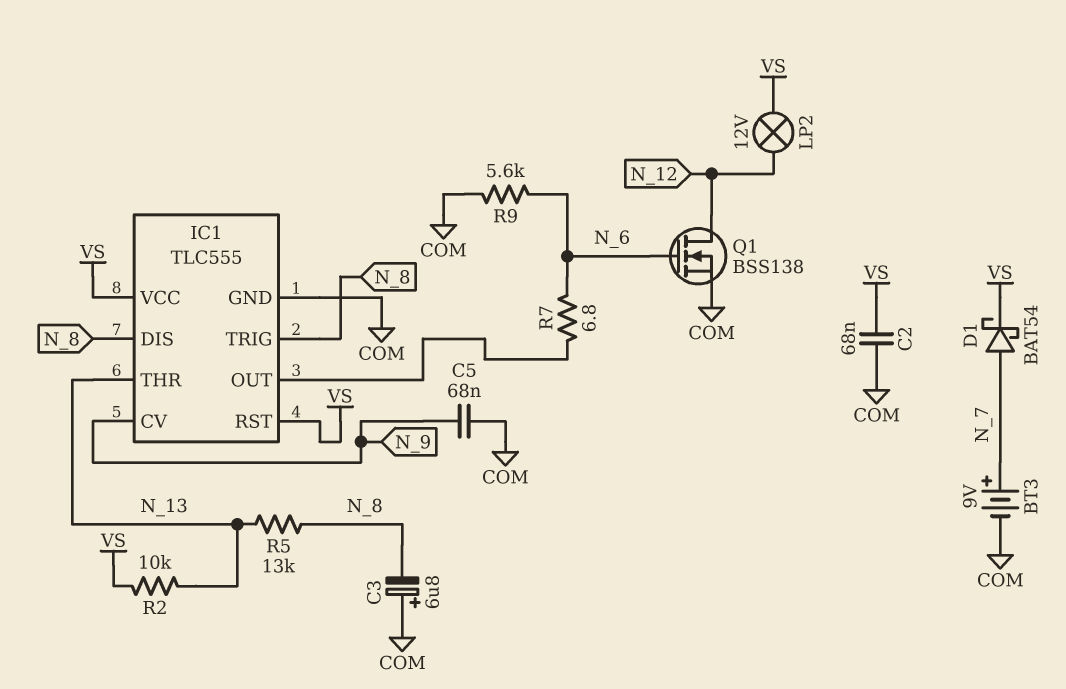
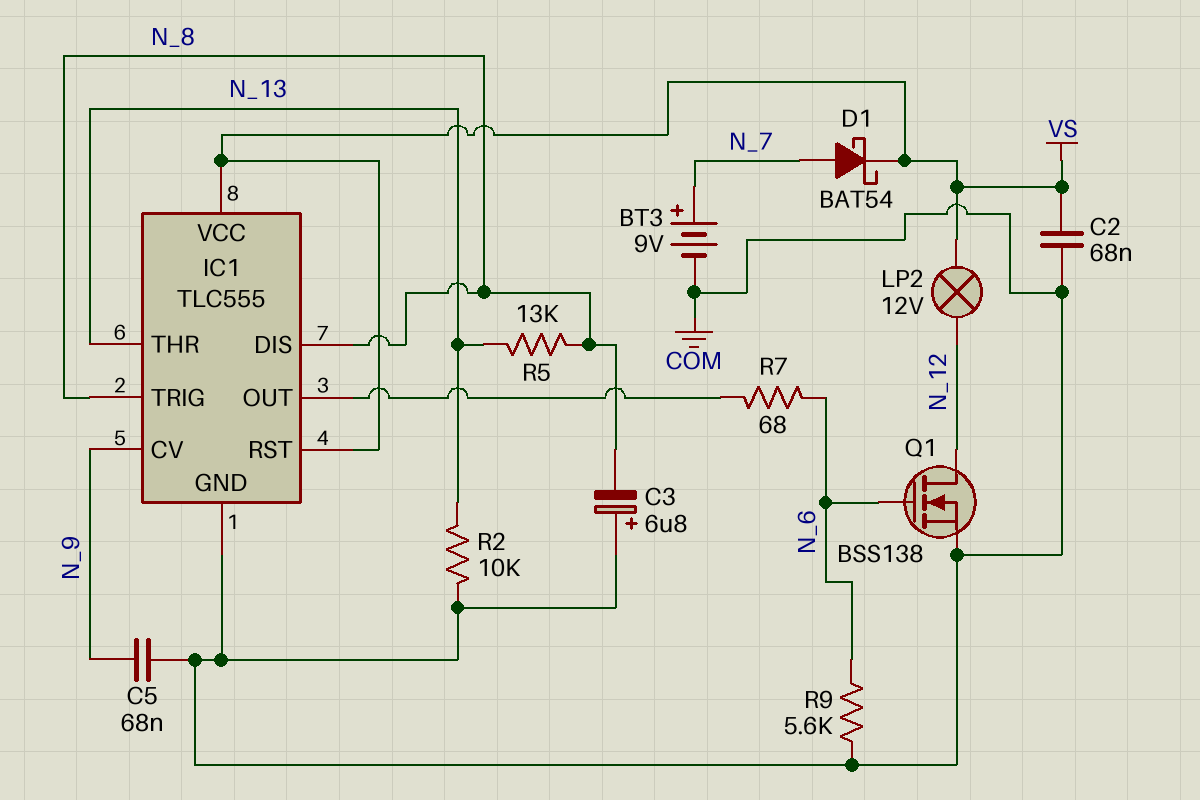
R2: 10k (N_13, VS) -> 10k (COM, N_13)
R7: 6.8 (IC1/OUT, N_6) -> 68 (IC1/OUT, N_6)

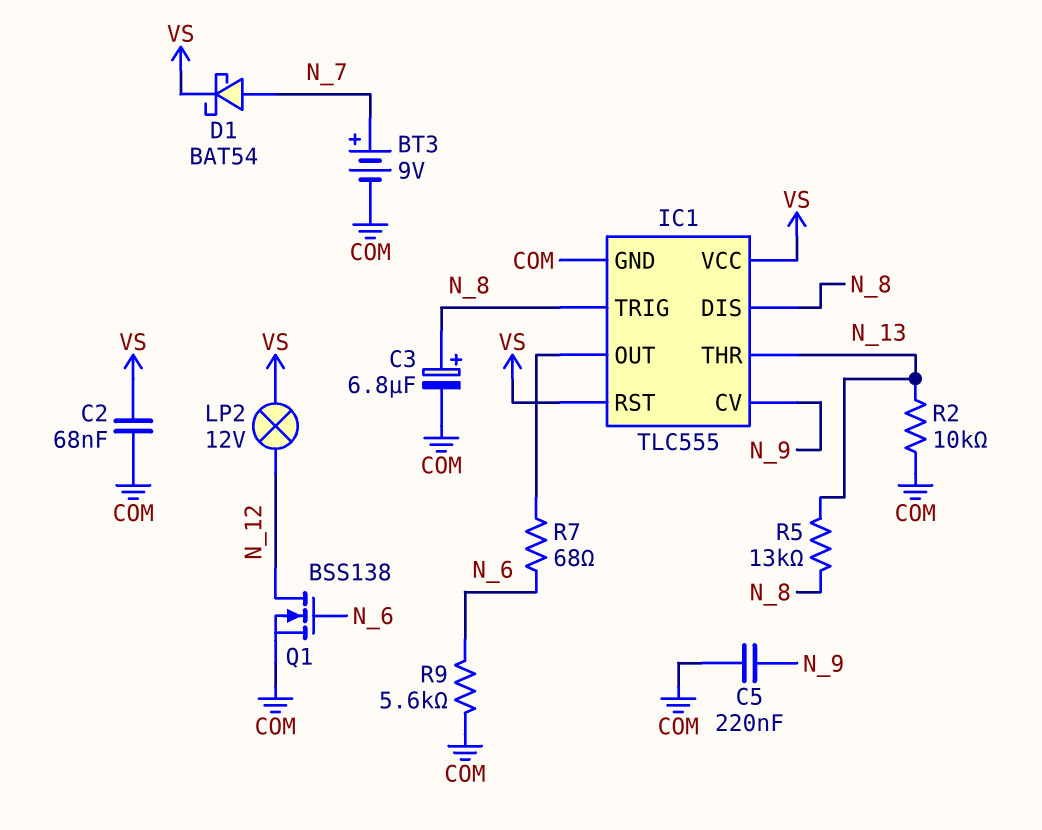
C3: 6.8uF (plus COM, minus N_8) -> 6.8uF (plus N_8, minus COM)
C5: 68nF (COM, N_9) -> 220nF (COM, N_9)

